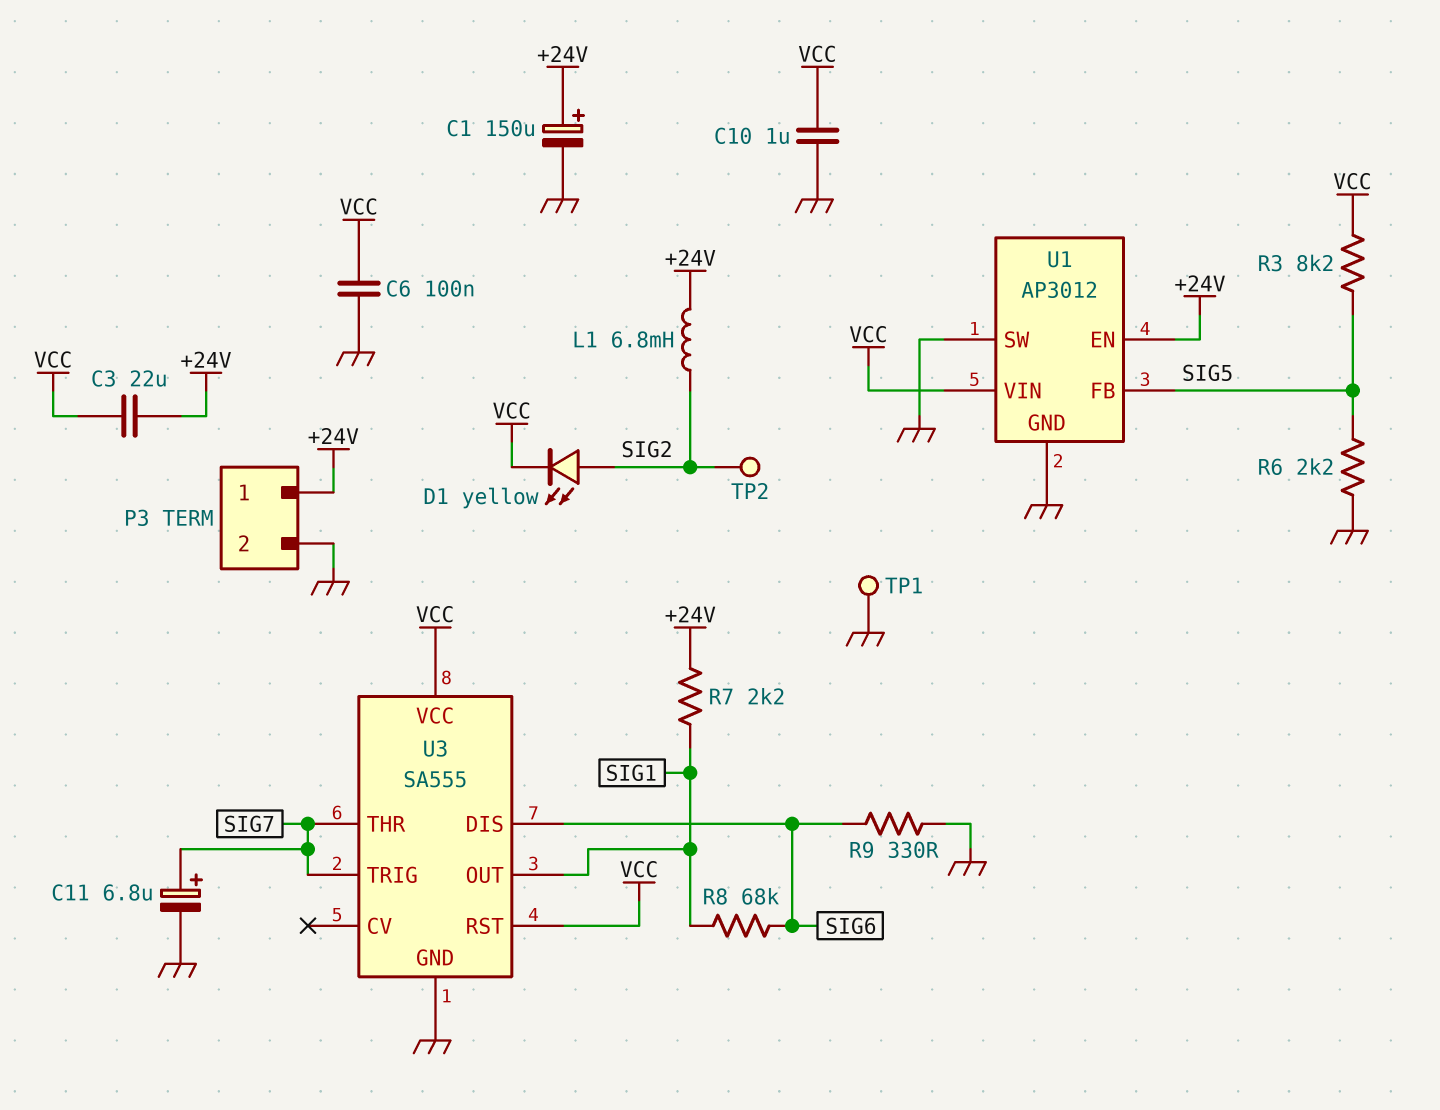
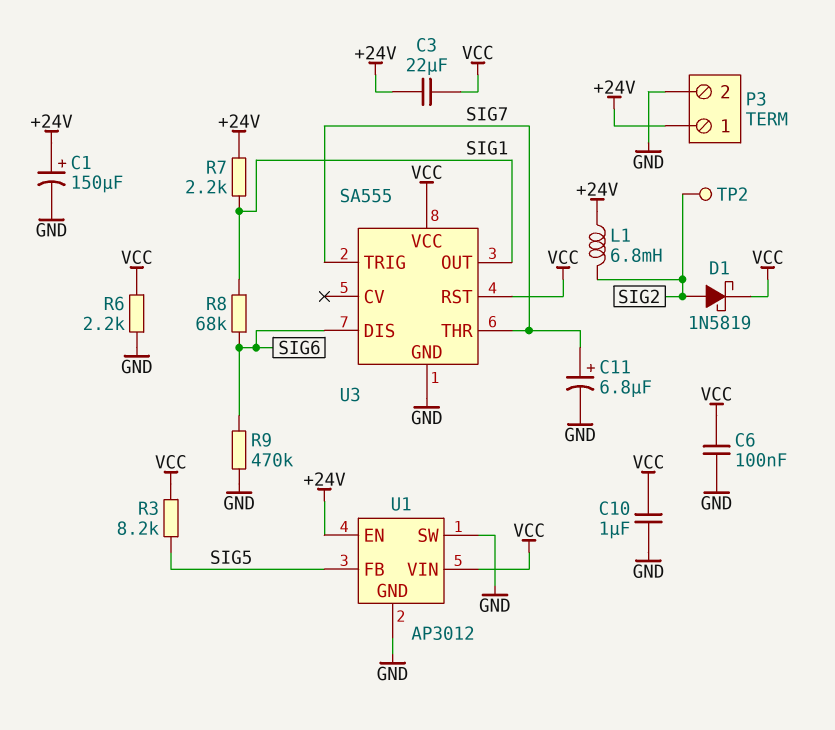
D1: LED yellow (A SIG2, K VCC) -> schottky 1N5819 (A SIG2, K VCC)
R6: 2.2k (GND, SIG5) -> 2.2k (GND, VCC)
R9: 330 (GND, SIG6) -> 470k (GND, SIG6)
TP1: test point (GND) -> none

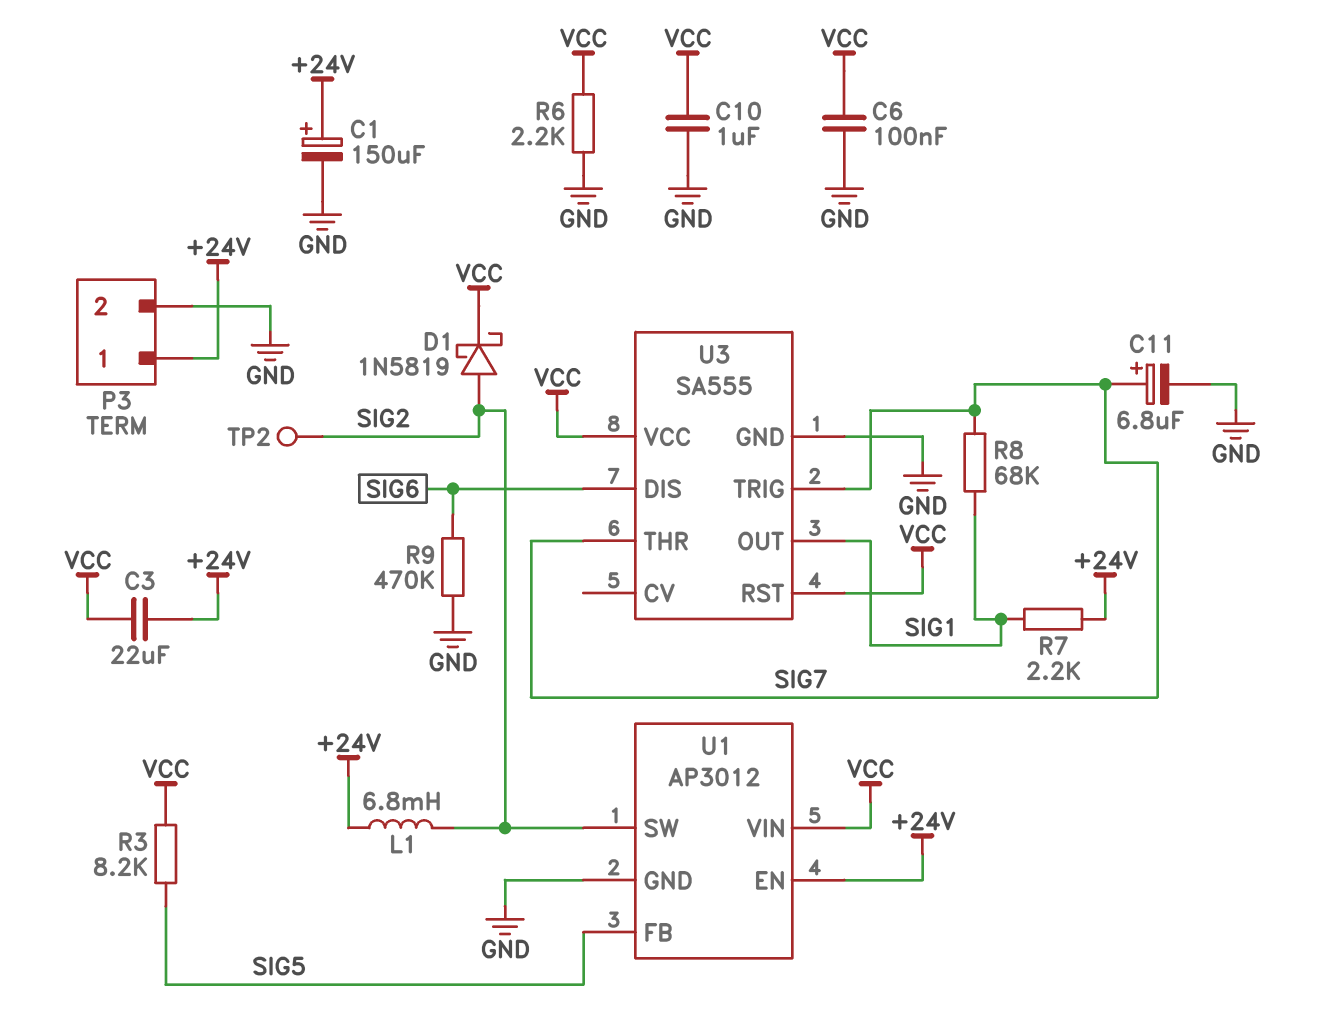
R8: 68k (SIG1, SIG6) -> 68k (SIG1, SIG7)
U1 pin SW: GND -> SIG2

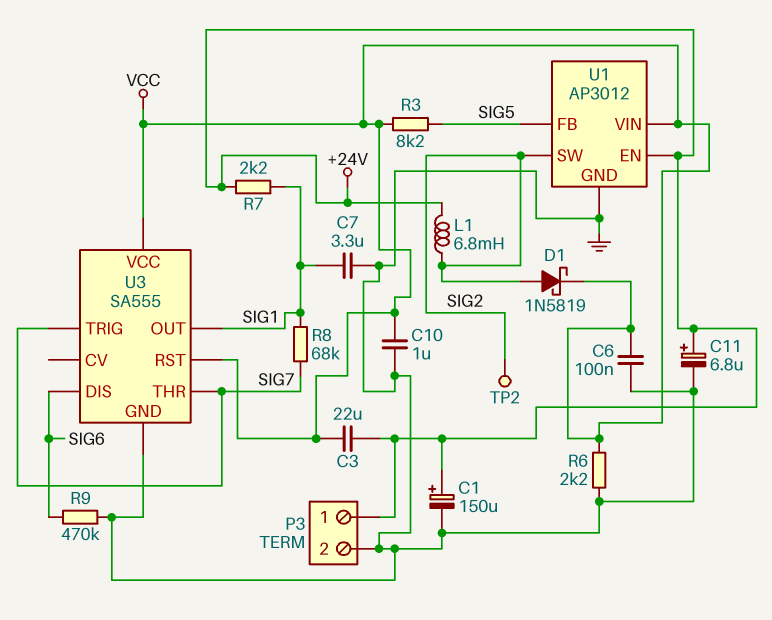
C7: none -> 3.3uF (GND, SIG1)
C11: 6.8uF (plus SIG7, minus GND) -> 6.8uF (plus +24V, minus GND)

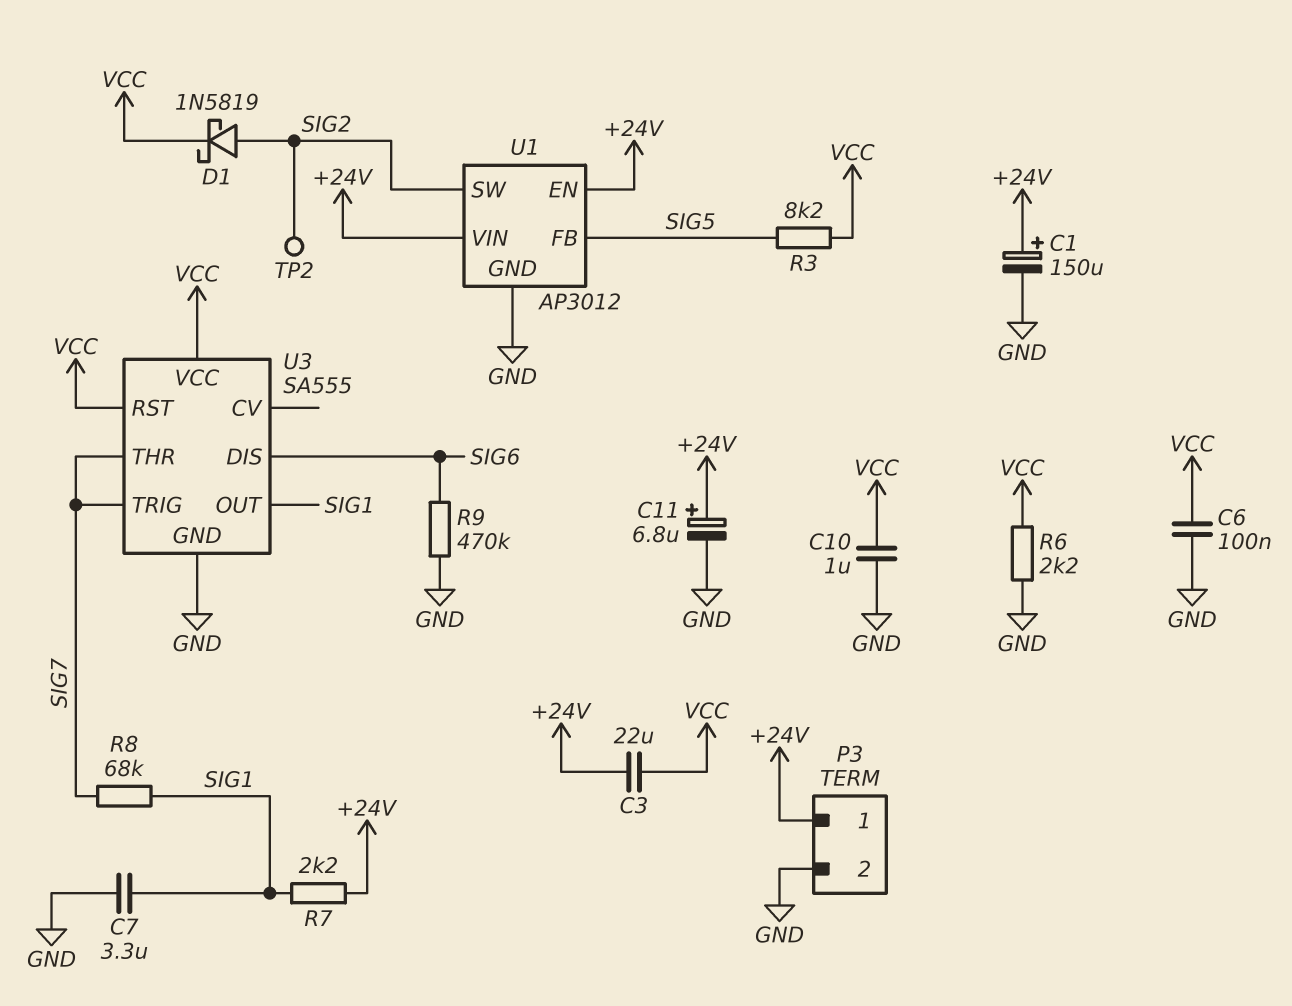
L1: 6.8mH (+24V, SIG2) -> none
U1 pin VIN: VCC -> +24V

